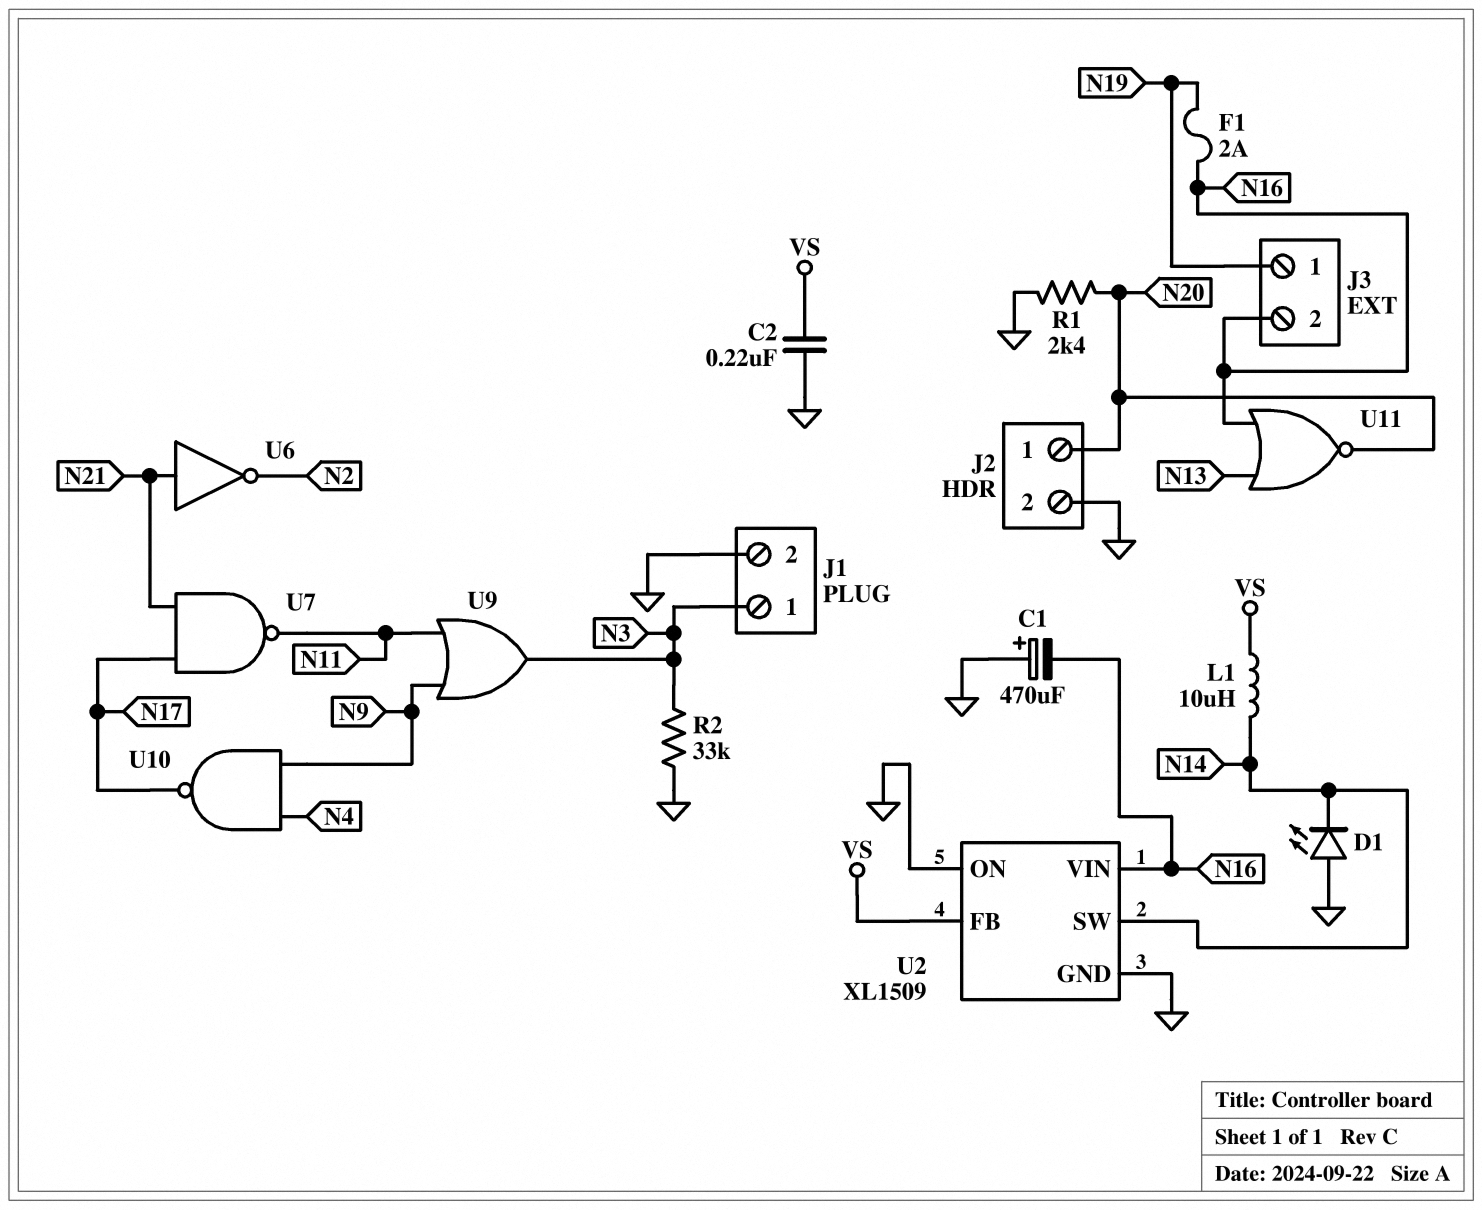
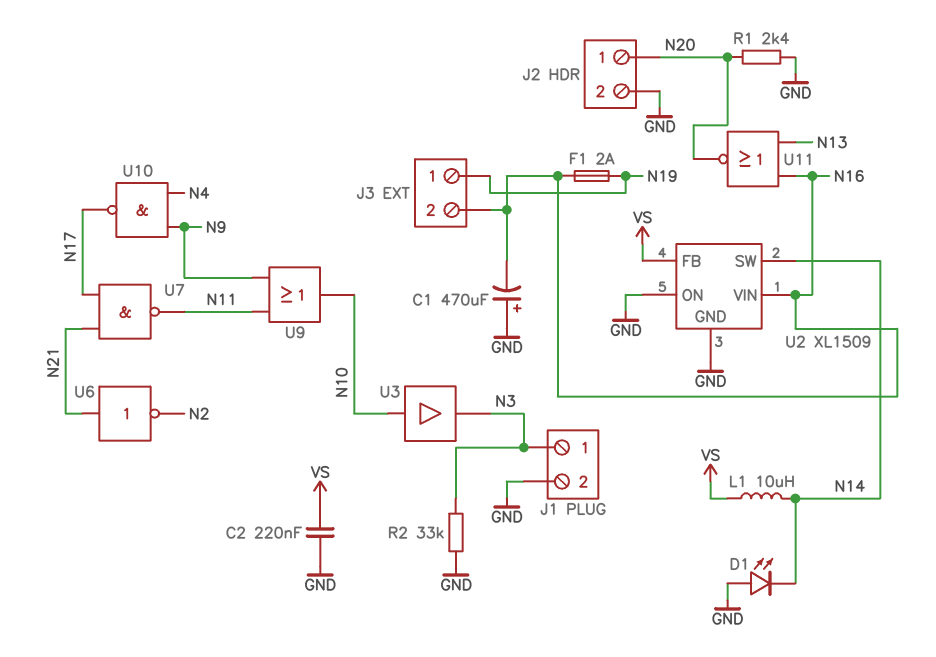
U3: none -> buffer (in N10, out N3)
U9: OR (in N9, in N11, out N3) -> OR (in N9, in N11, out N10)

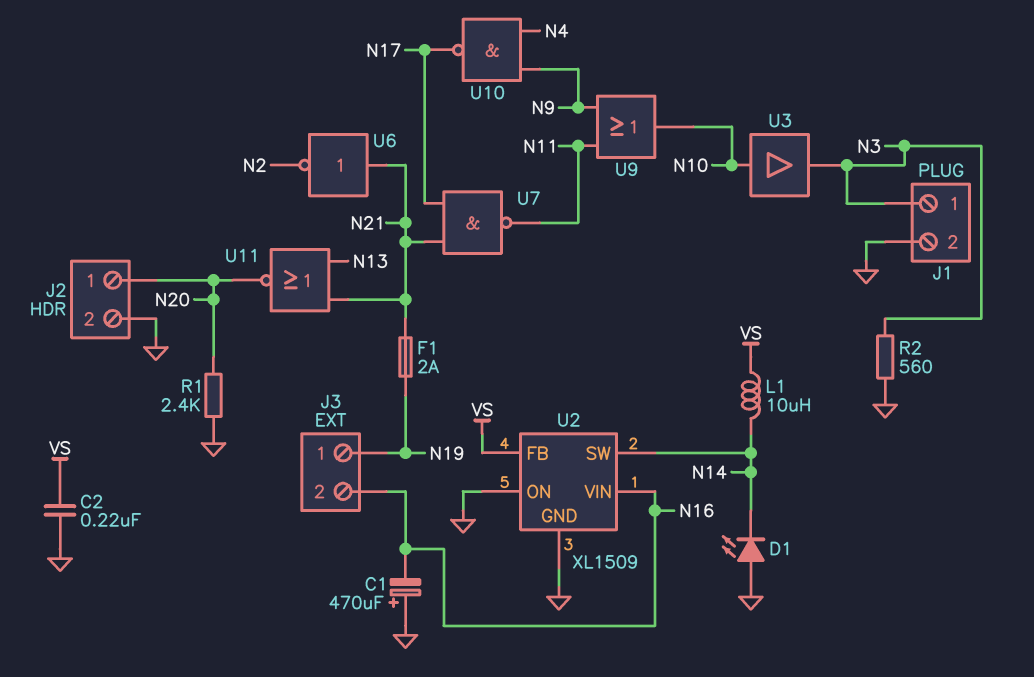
F1: 2A (N16, N19) -> 2A (N19, N21)
R2: 33k (GND, N3) -> 560 (GND, N3)
U11: NOR (in N13, in N16, out N20) -> NOR (in N13, in N21, out N20)

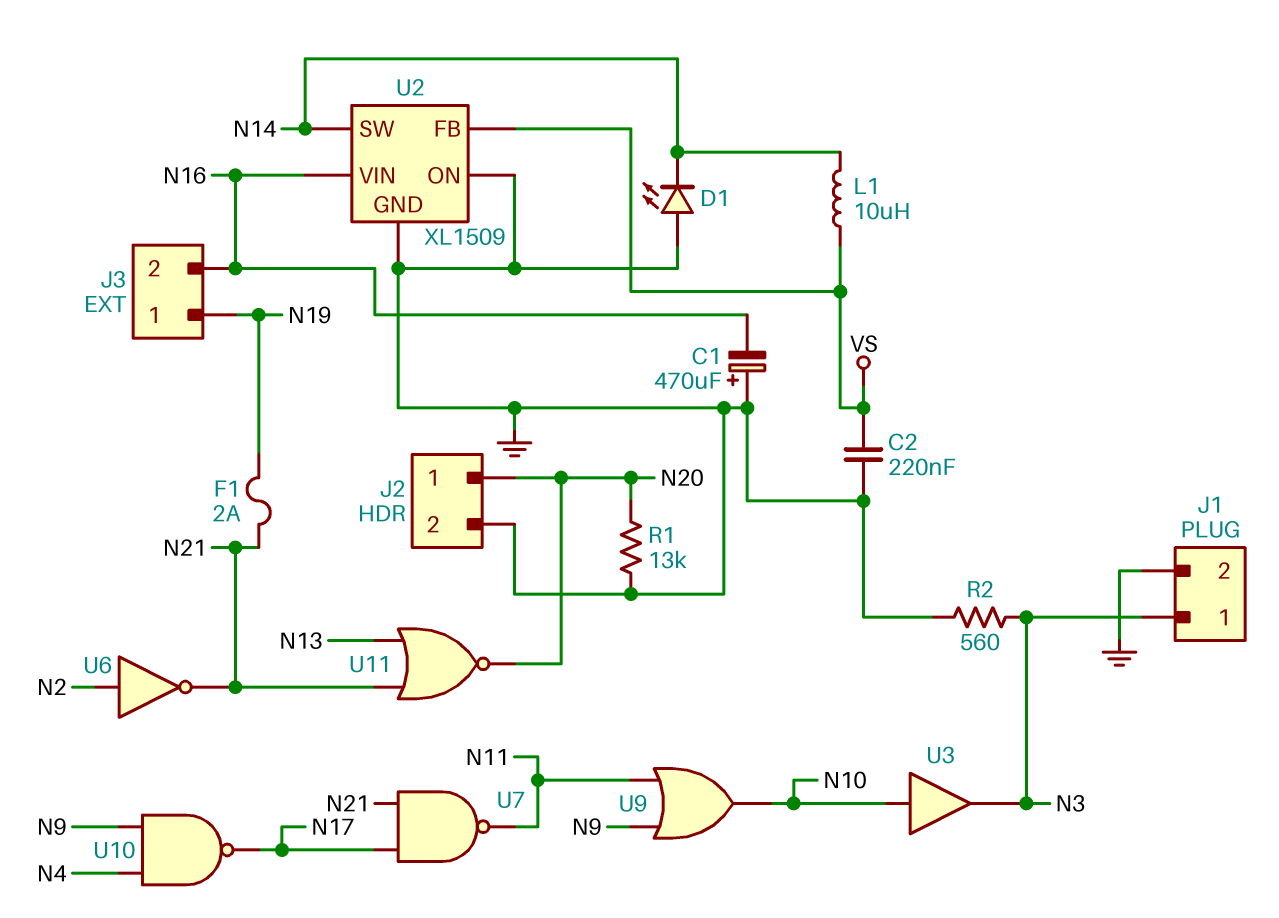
R1: 2.4k (GND, N20) -> 13k (GND, N20)
U6: NOT (in N21, out N2) -> NOT (in N2, out N21)

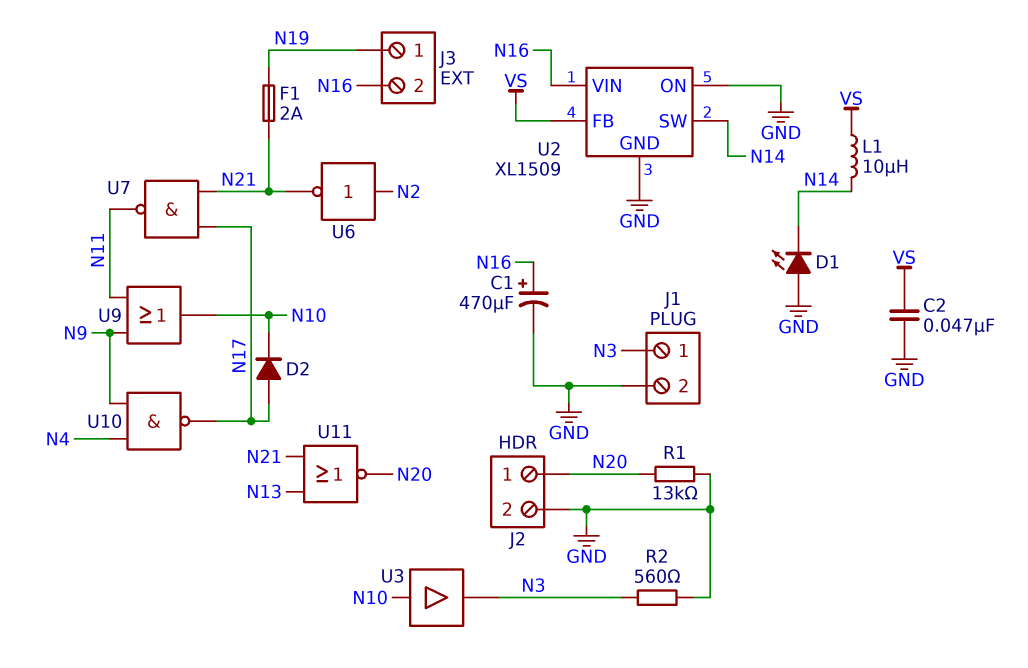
C1: 470uF (plus GND, minus N16) -> 470uF (plus N16, minus GND)
C2: 220nF (GND, VS) -> 47nF (GND, VS)
D2: none -> diode (A N17, K N10)

